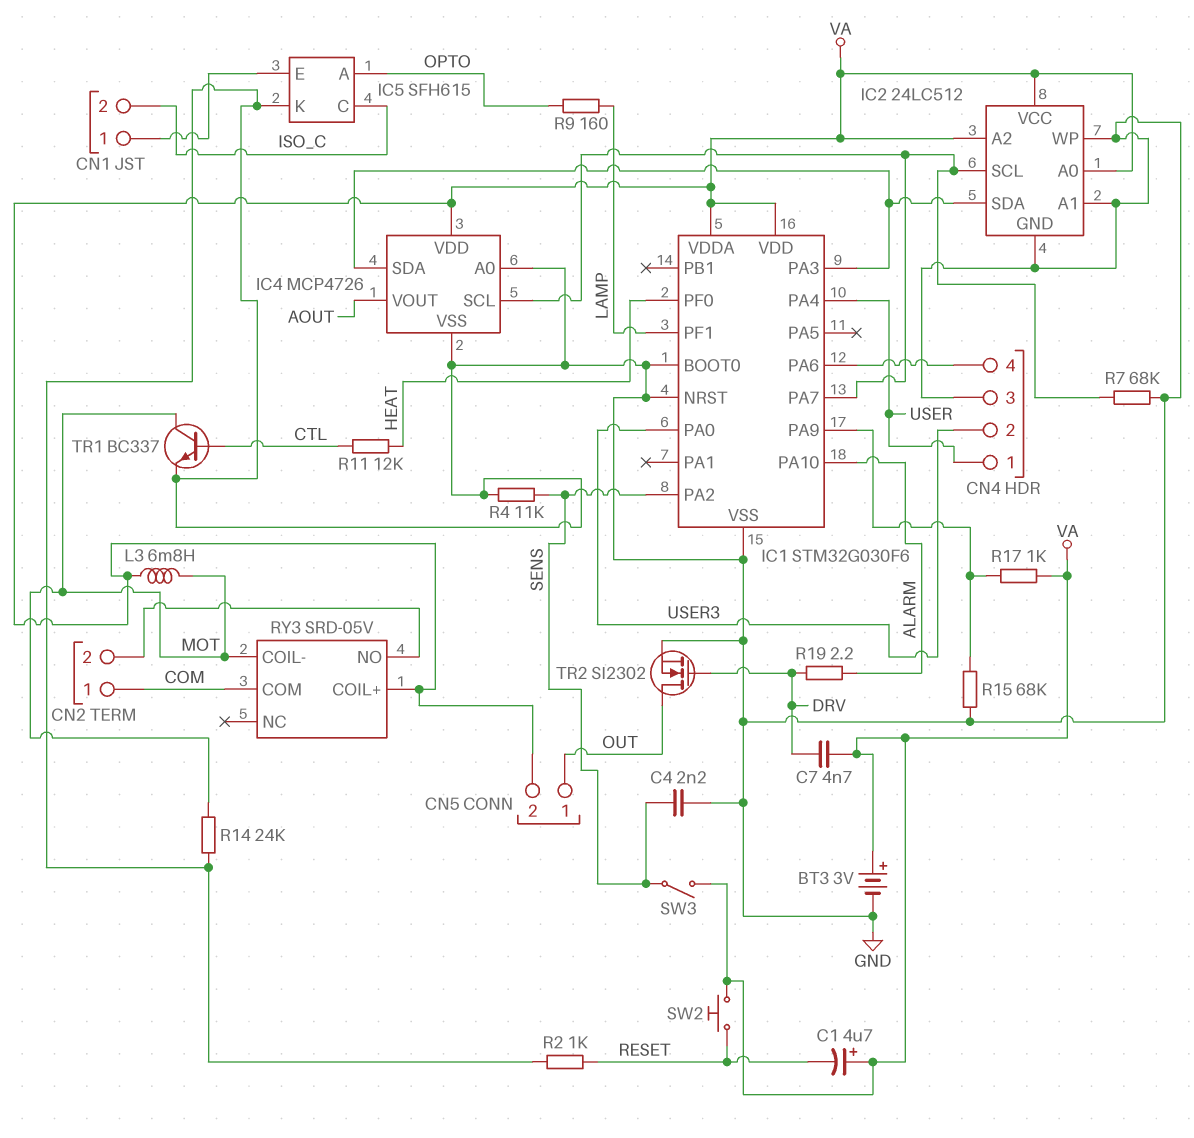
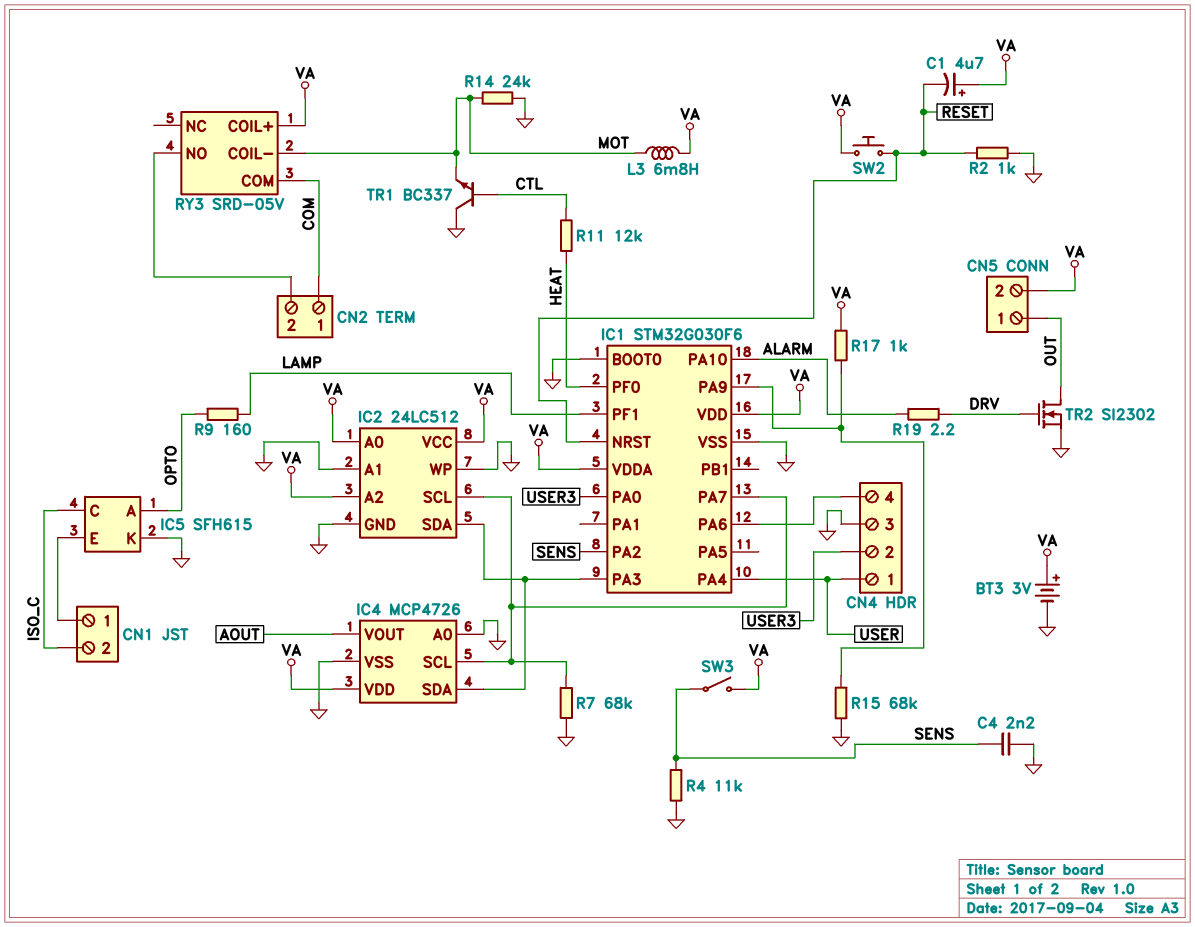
C7: 4.7nF (DRV, VA) -> none
IC1 pin NRST: GND -> RESET
TR1: NPN BC337 (B CTL, C MOT, E GND) -> NPN BC337 (B CTL, C GND, E MOT)

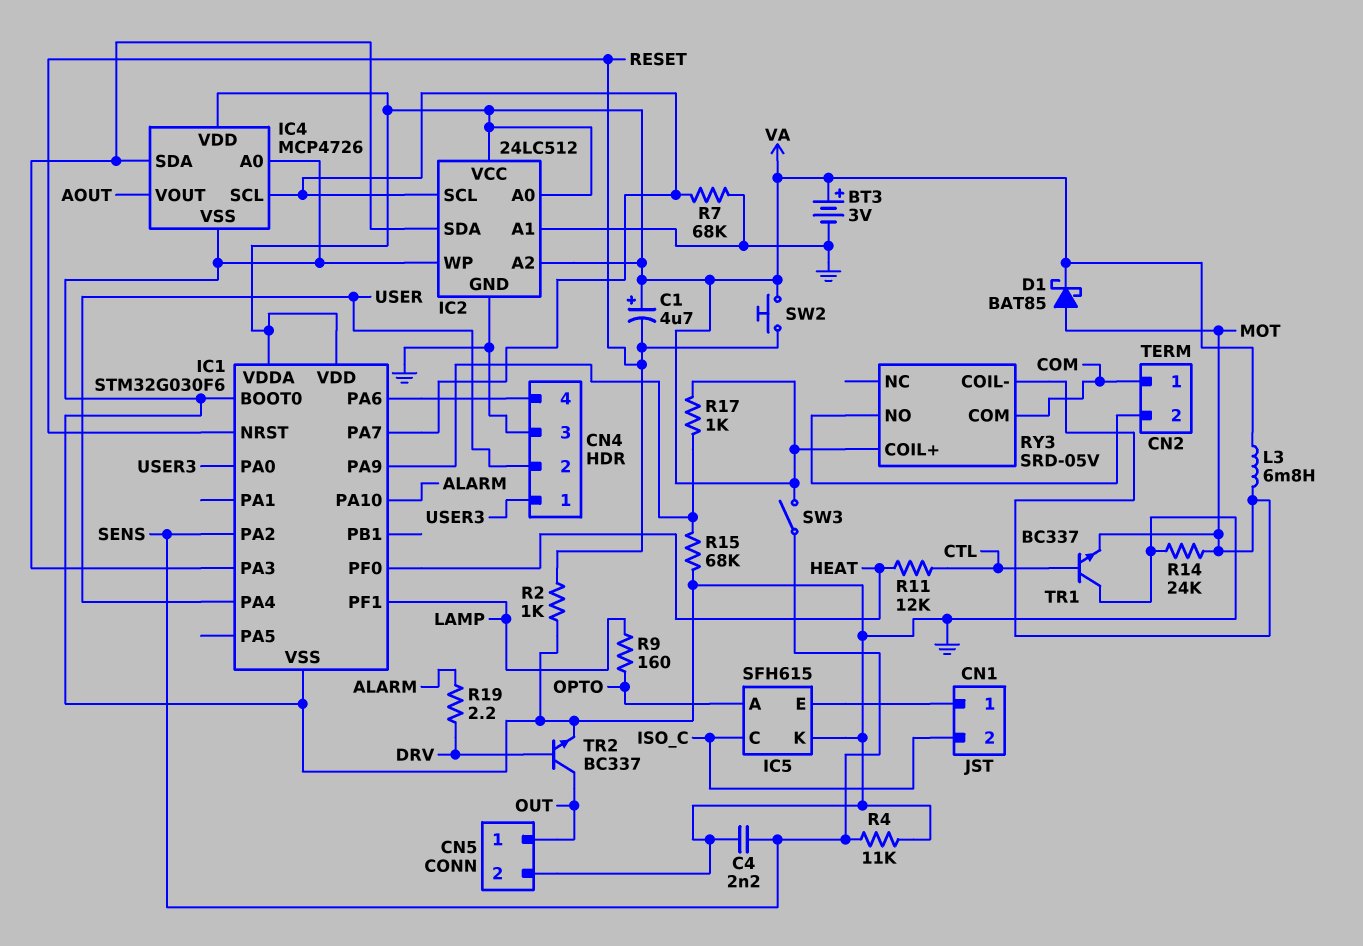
CN4 pin 1: USER -> USER3
CN4 pin 2: USER3 -> USER
CN5 pin 2: VA -> GND
D1: none -> schottky BAT85 (A MOT, K VA)
TR2: NMOS SI2302 (G DRV, D OUT, S GND) -> NPN BC337 (B DRV, C OUT, E GND)

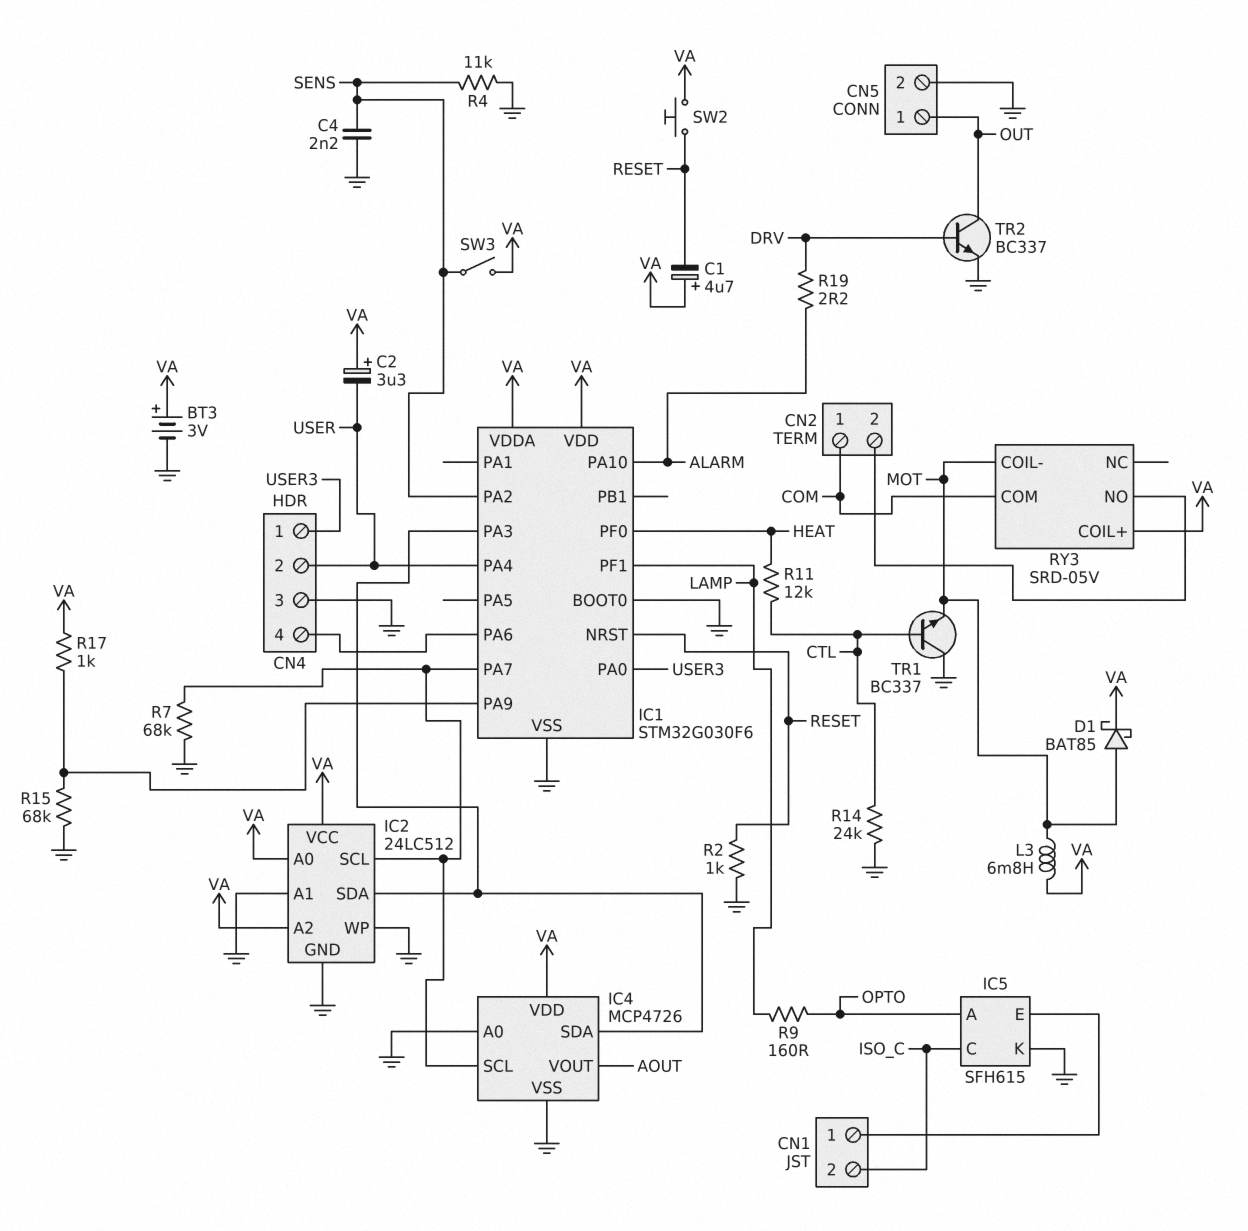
C2: none -> 3.3uF (plus VA, minus USER)
R14: 24k (GND, MOT) -> 24k (CTL, GND)

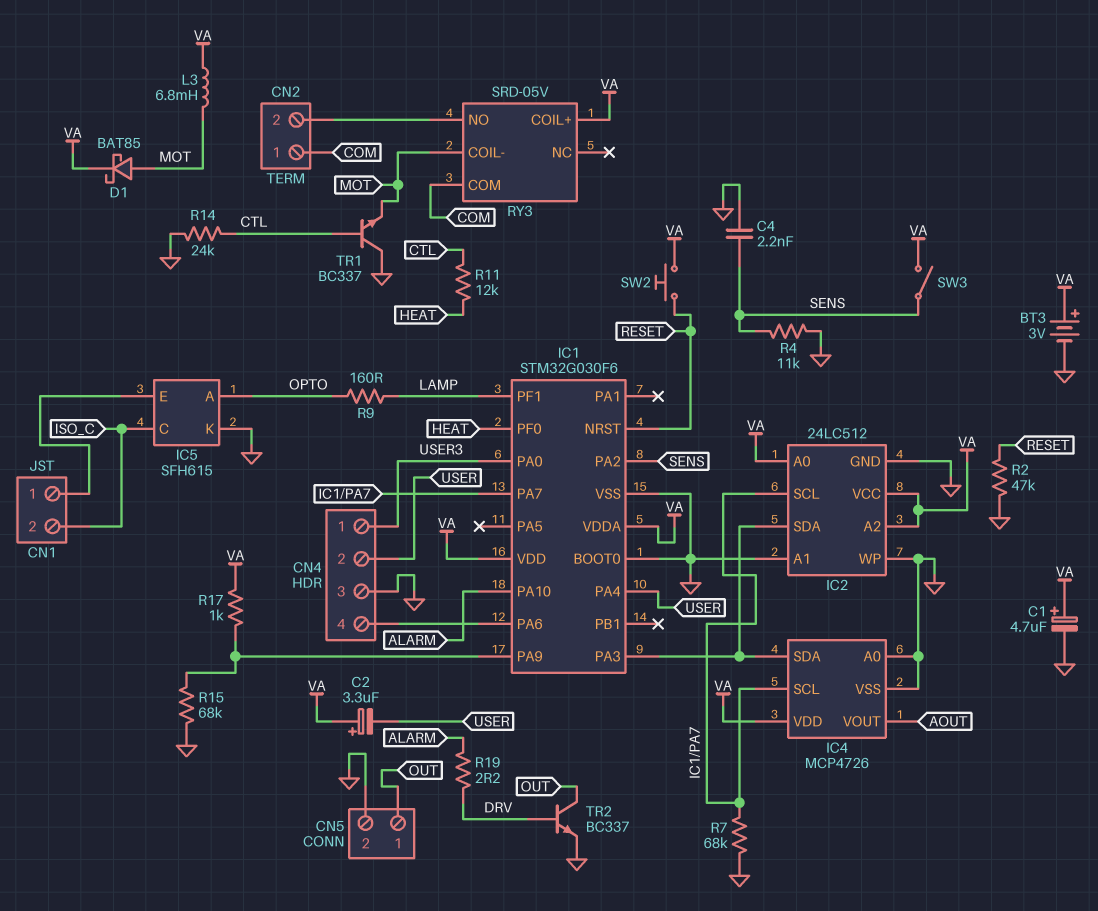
C1: 4.7uF (plus VA, minus RESET) -> 4.7uF (plus VA, minus GND)
R2: 1k (GND, RESET) -> 47k (GND, RESET)

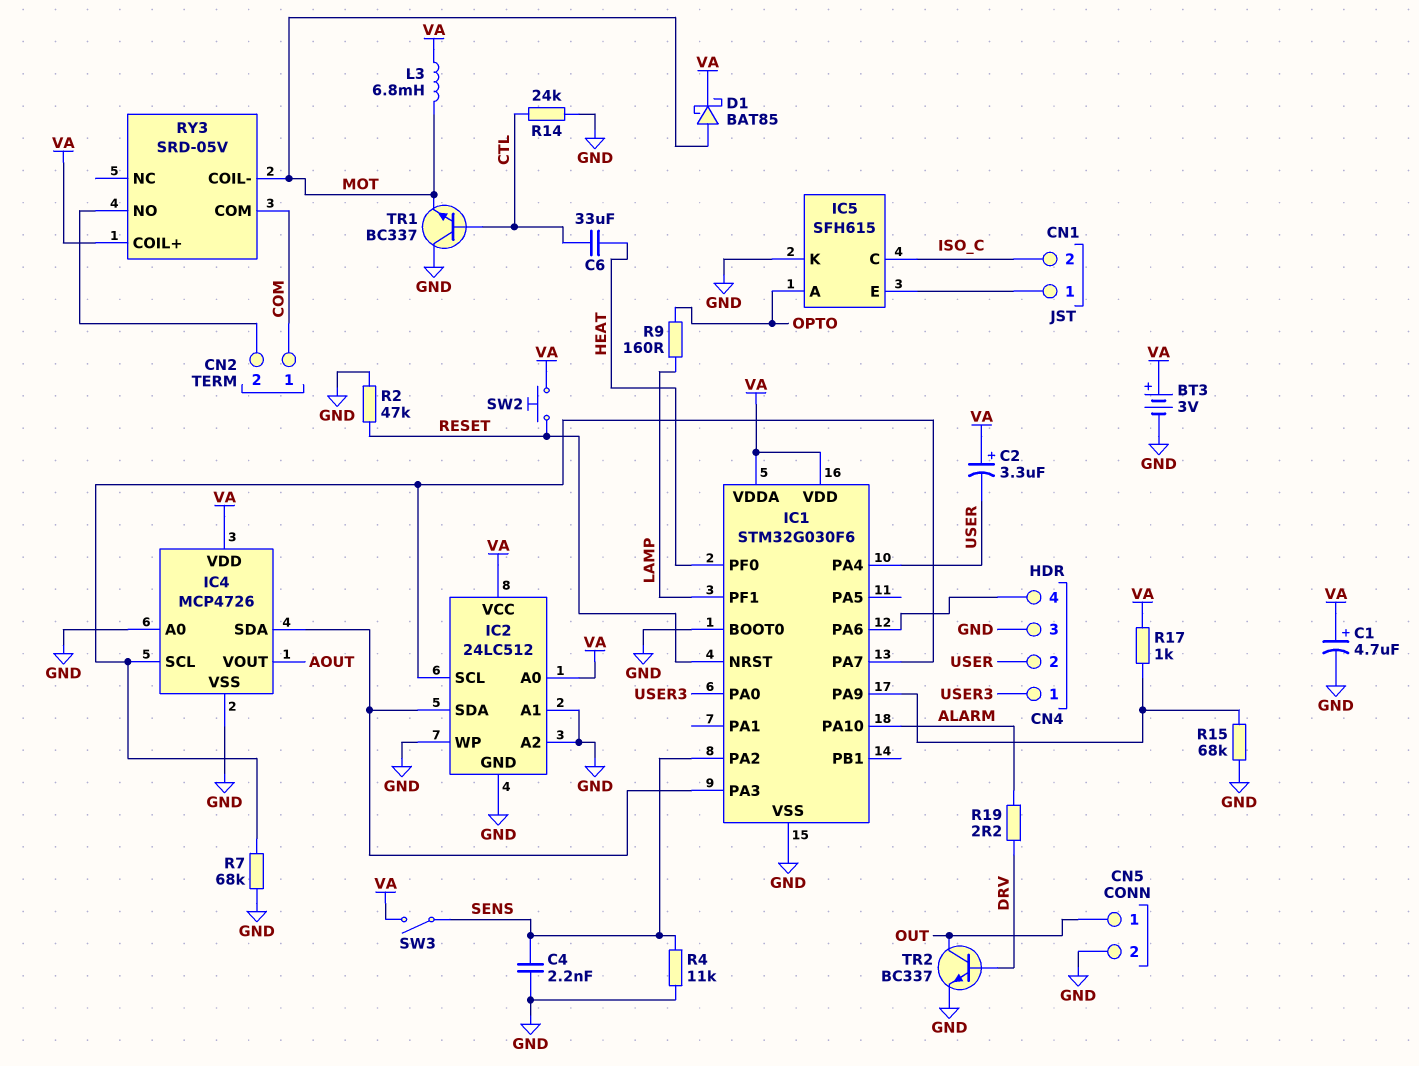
C6: none -> 33uF (CTL, HEAT)
IC2 pin A2: VA -> GND
R11: 12k (CTL, HEAT) -> none

